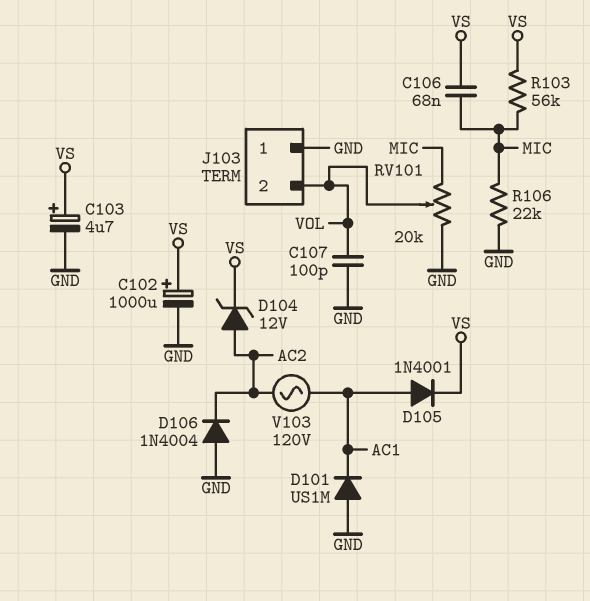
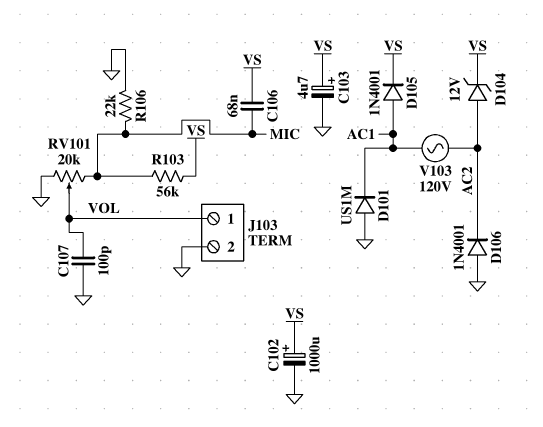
D106: diode 1N4004 (A GND, K AC2) -> diode 1N4001 (A GND, K AC2)
J103 pin 1: GND -> VOL
J103 pin 2: VOL -> GND

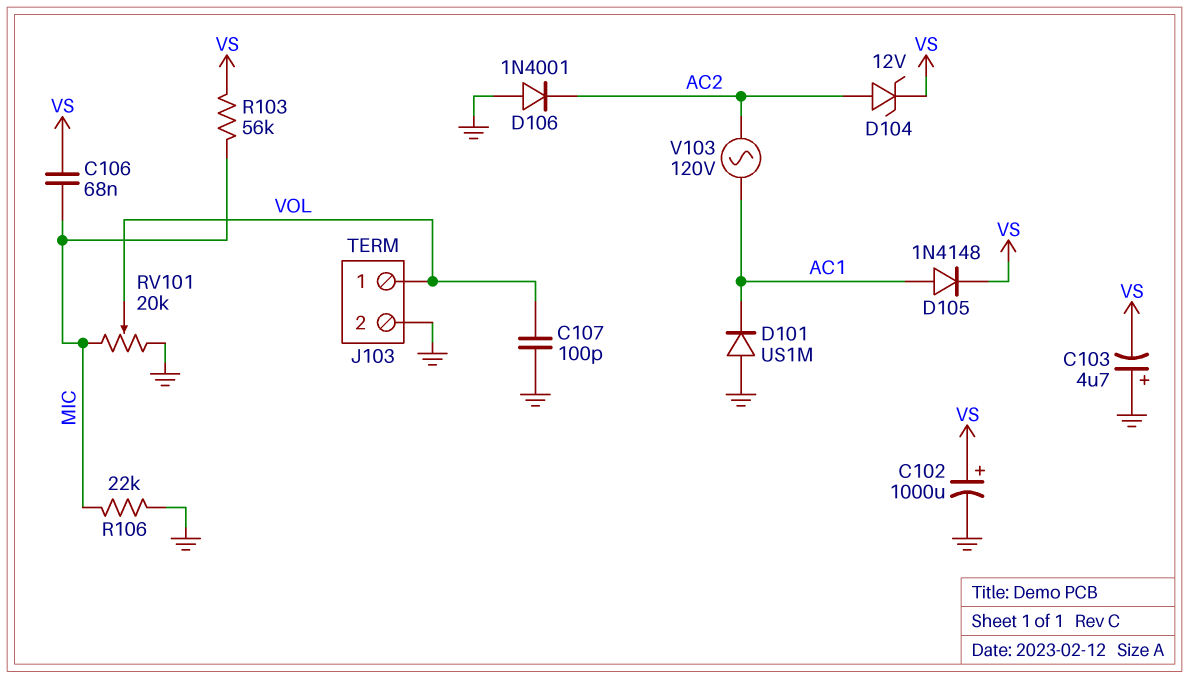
C103: 4.7uF (plus VS, minus GND) -> 4.7uF (plus GND, minus VS)
D105: diode 1N4001 (A AC1, K VS) -> diode 1N4148 (A AC1, K VS)

